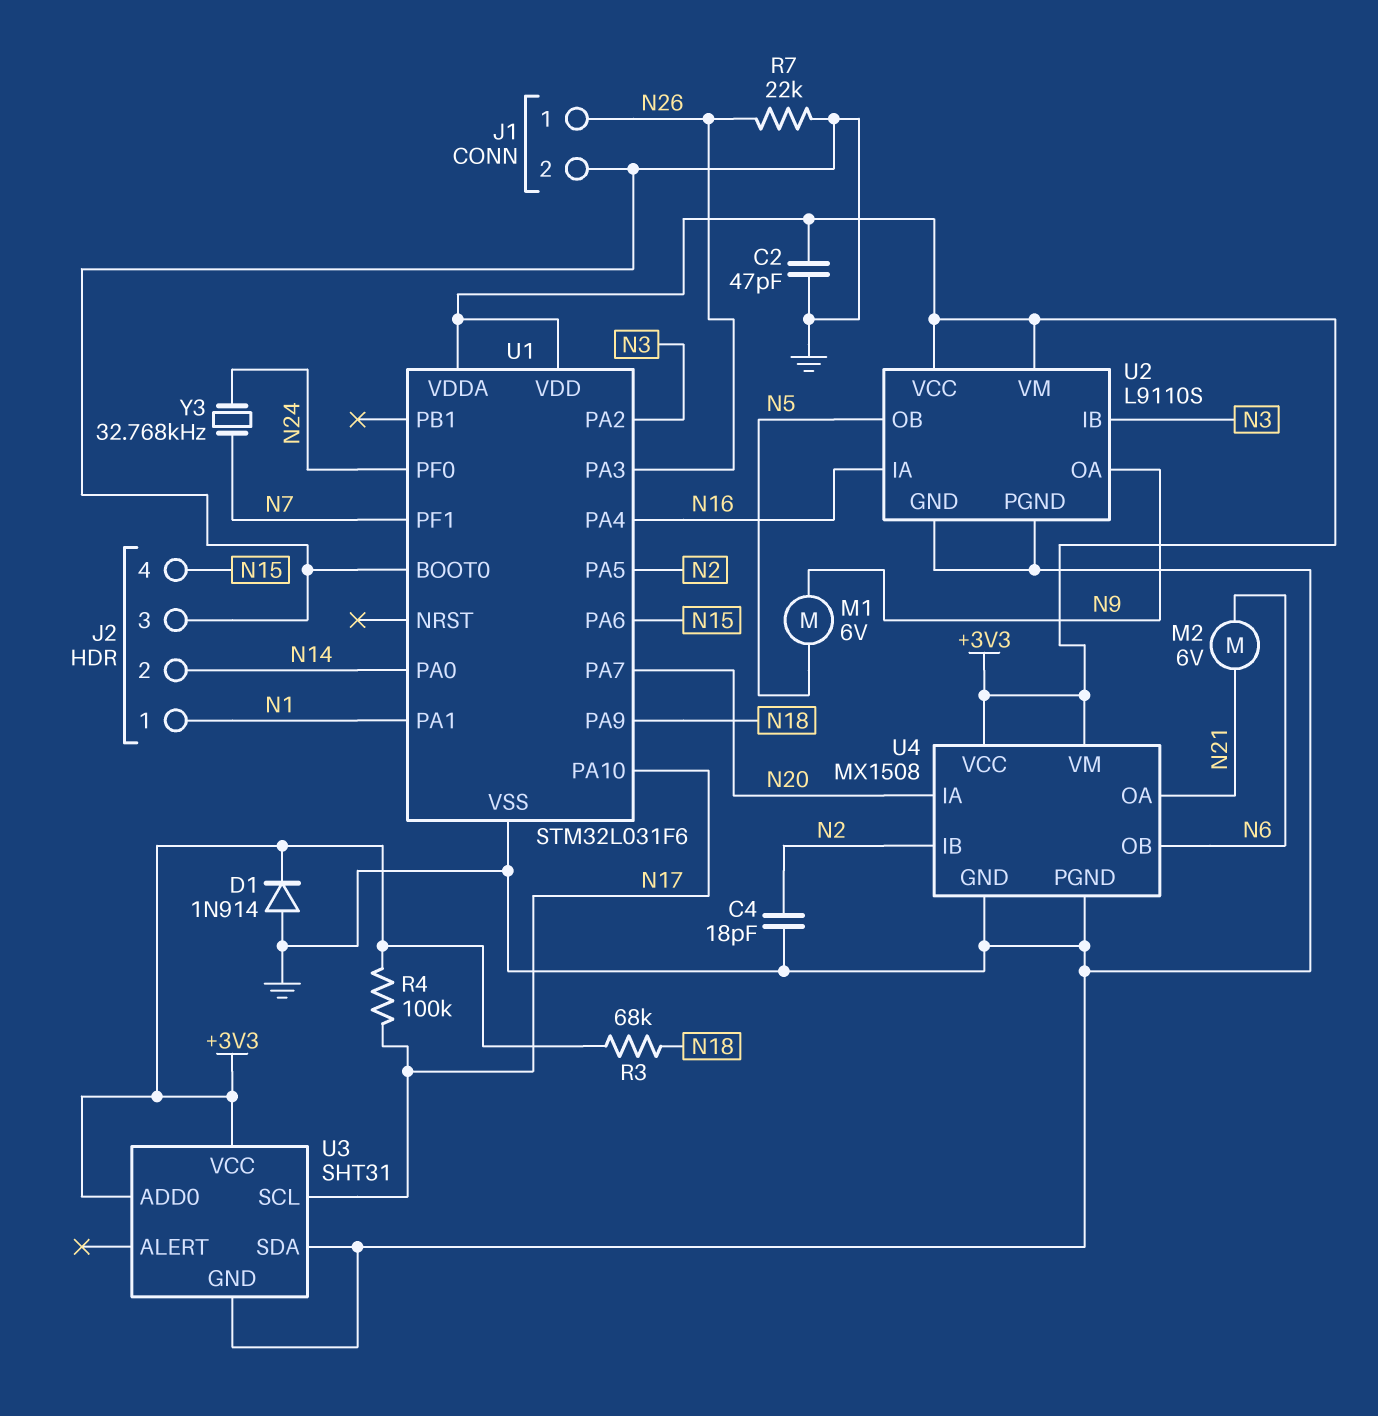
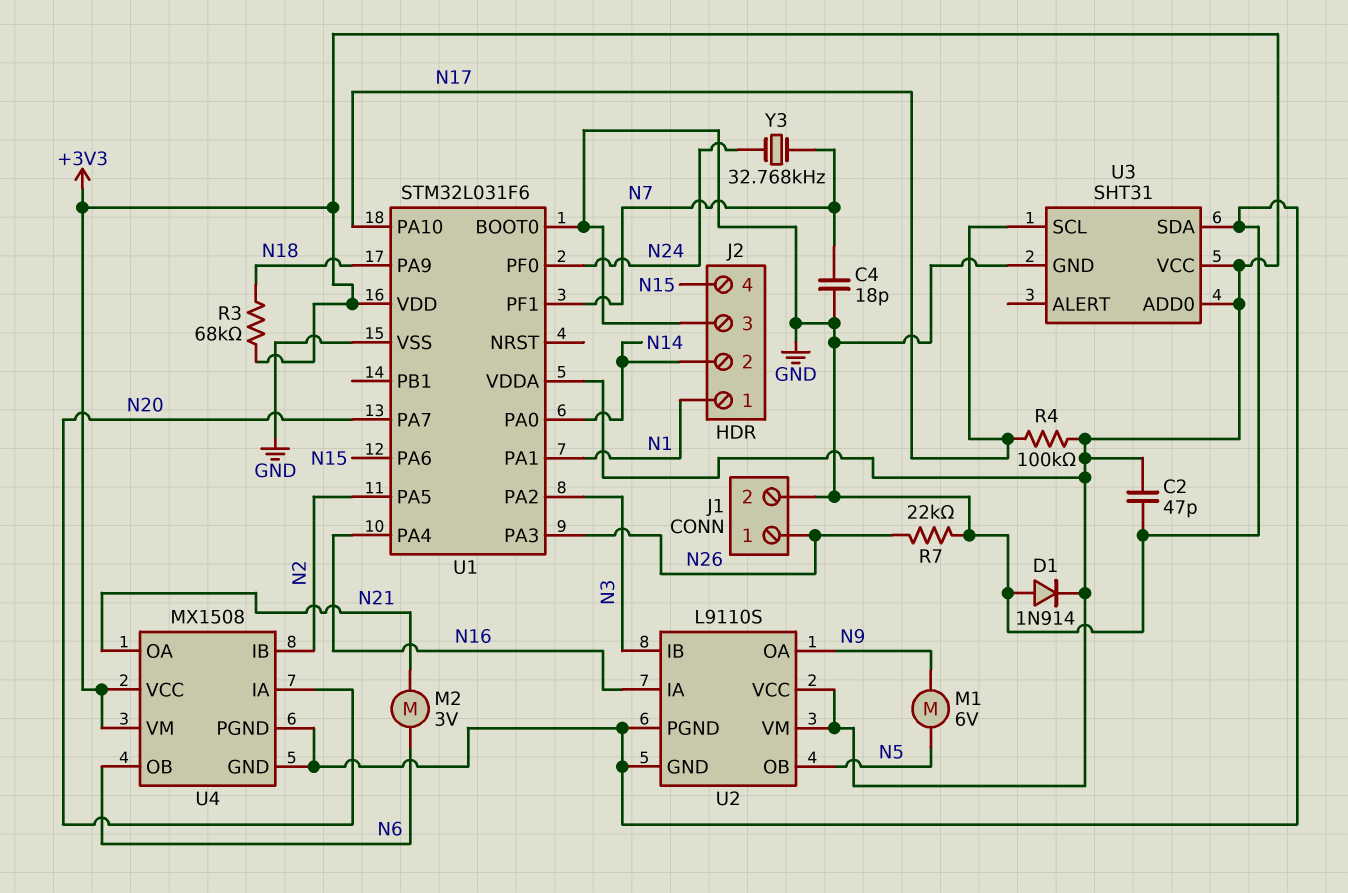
C4: 18pF (GND, N2) -> 18pF (GND, N7)
M2: motor 6V (N6, N21) -> motor 3V (N6, N21)

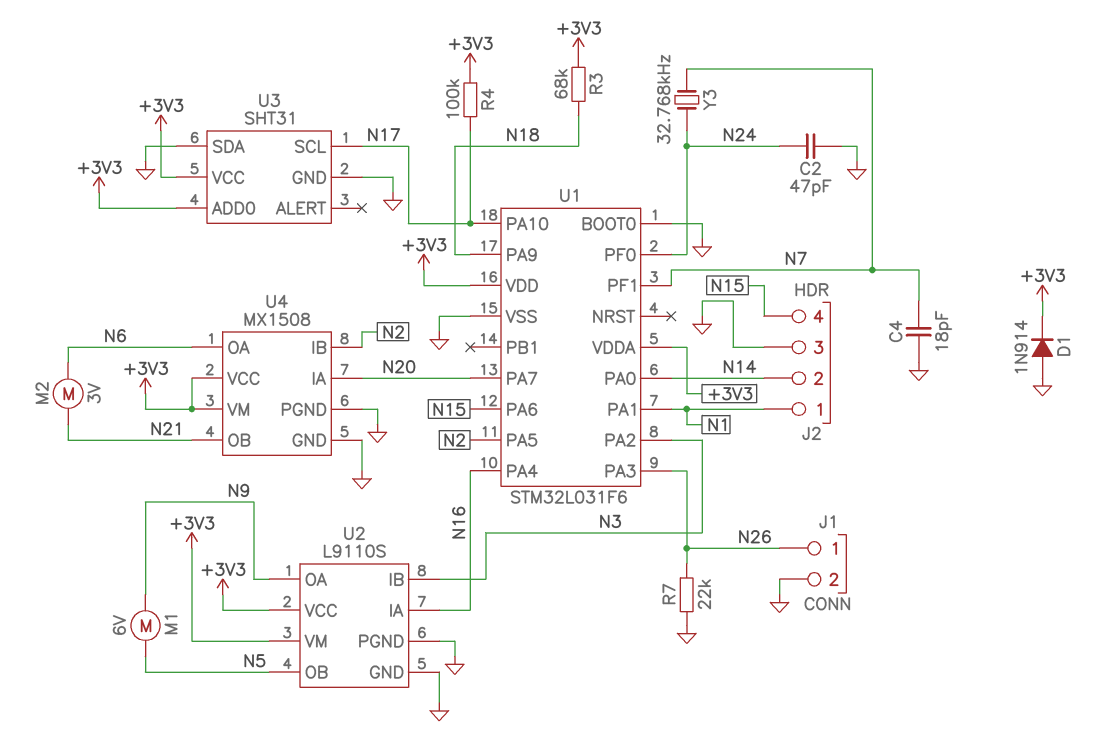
C2: 47pF (+3V3, GND) -> 47pF (GND, N24)
U4 pin OA: N21 -> N6
U4 pin OB: N6 -> N21

